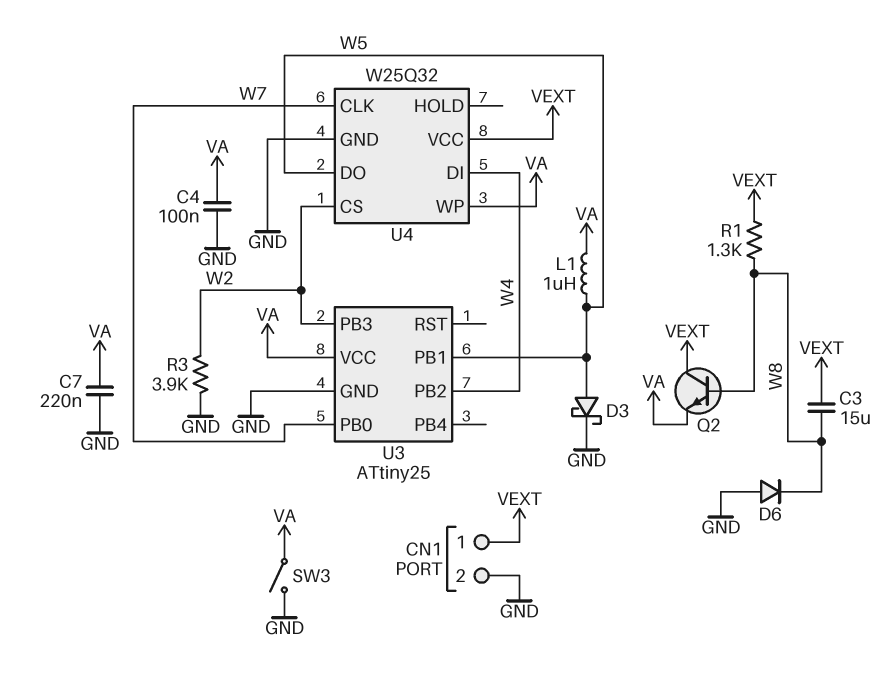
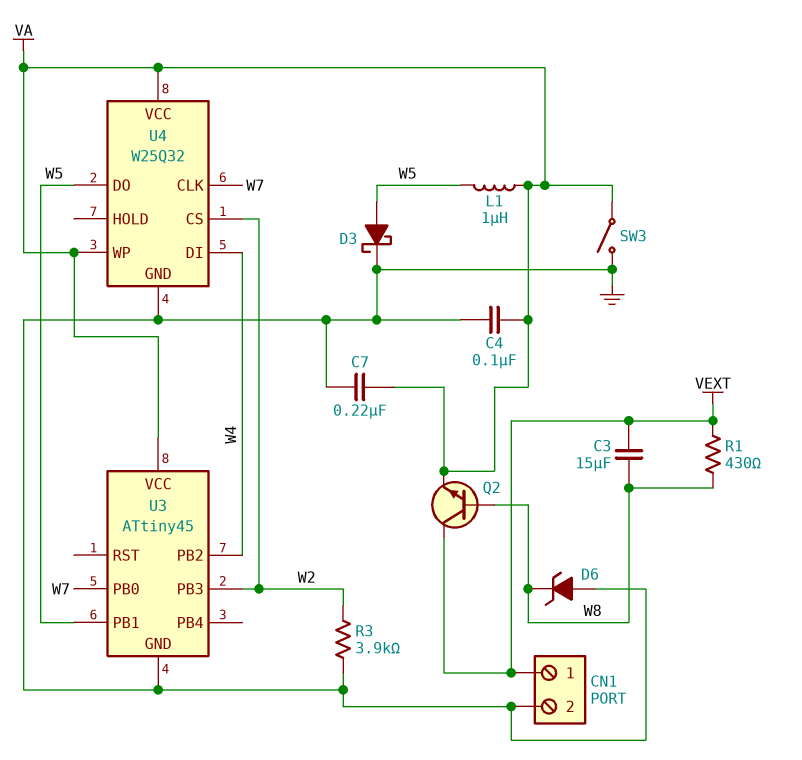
D6: diode (A GND, K W8) -> zener (A GND, K W8)
R1: 1.3k (VEXT, W8) -> 430 (VEXT, W8)
U3: ATtiny25 -> ATtiny45
U4 pin VCC: VEXT -> VA

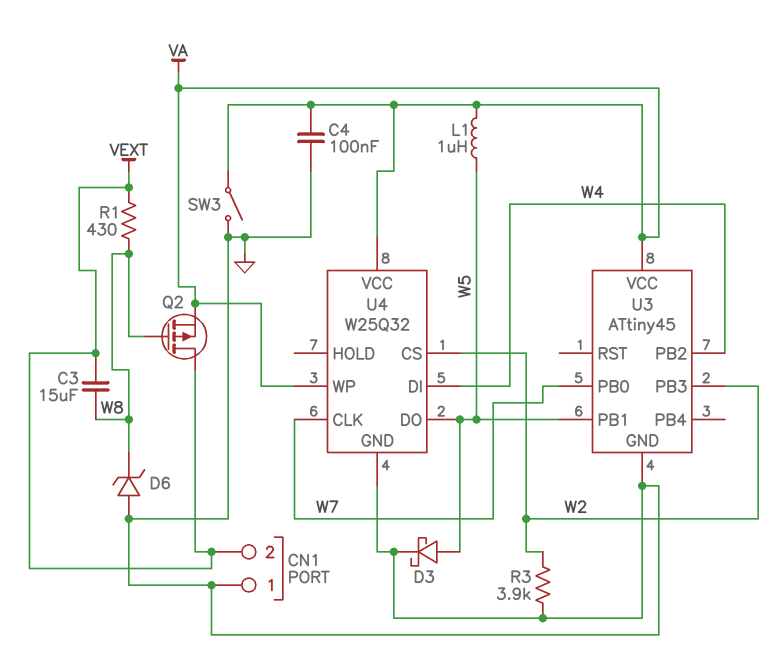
C7: 220nF (GND, VA) -> none
CN1 pin 1: VEXT -> GND
CN1 pin 2: GND -> VEXT
Q2: NPN (B W8, C VEXT, E VA) -> PMOS (G W8, D VEXT, S VA)

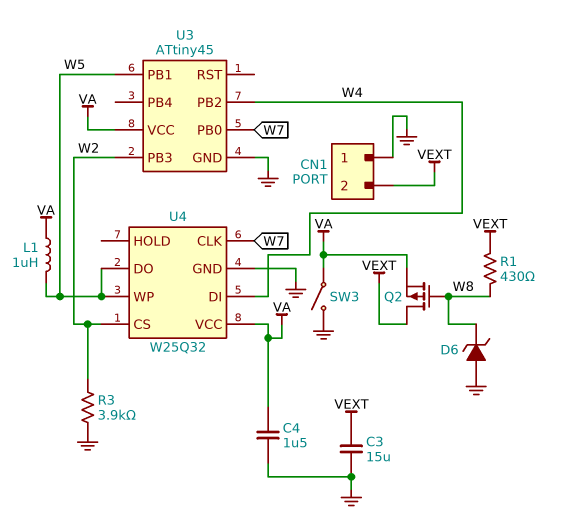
C3: 15uF (VEXT, W8) -> 15uF (GND, VEXT)
C4: 100nF (GND, VA) -> 1.5uF (GND, VA)
D3: schottky (A W5, K GND) -> none
U4 pin WP: VA -> W5

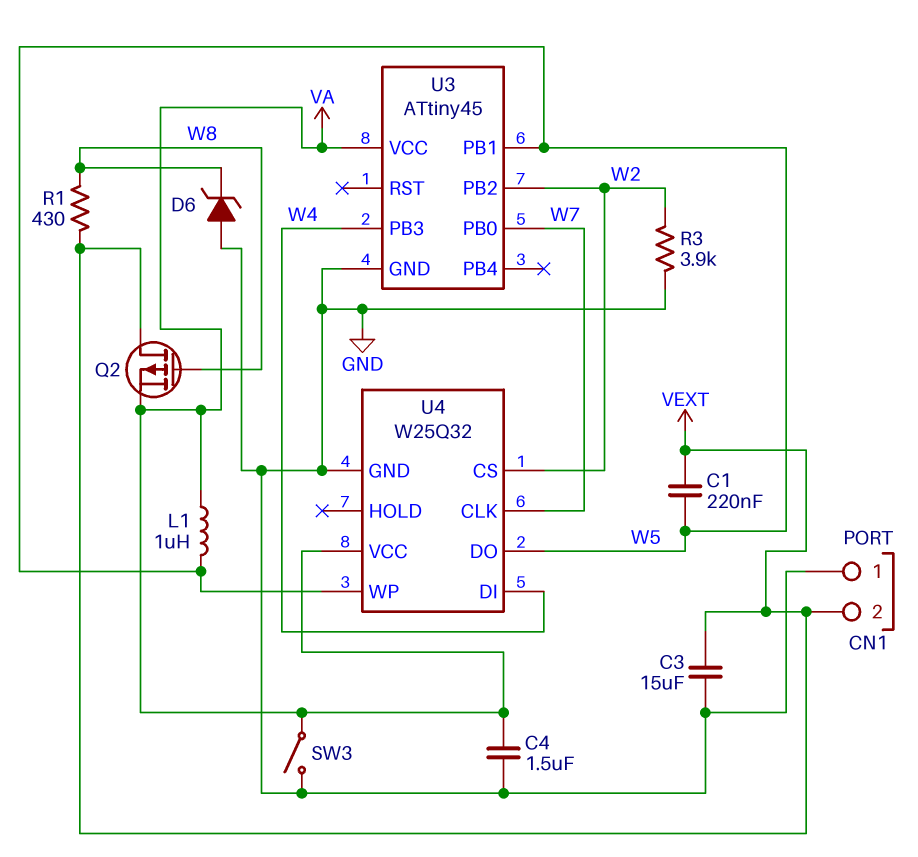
C1: none -> 220nF (VEXT, W5)
U3 pin PB2: W4 -> W2
U3 pin PB3: W2 -> W4

